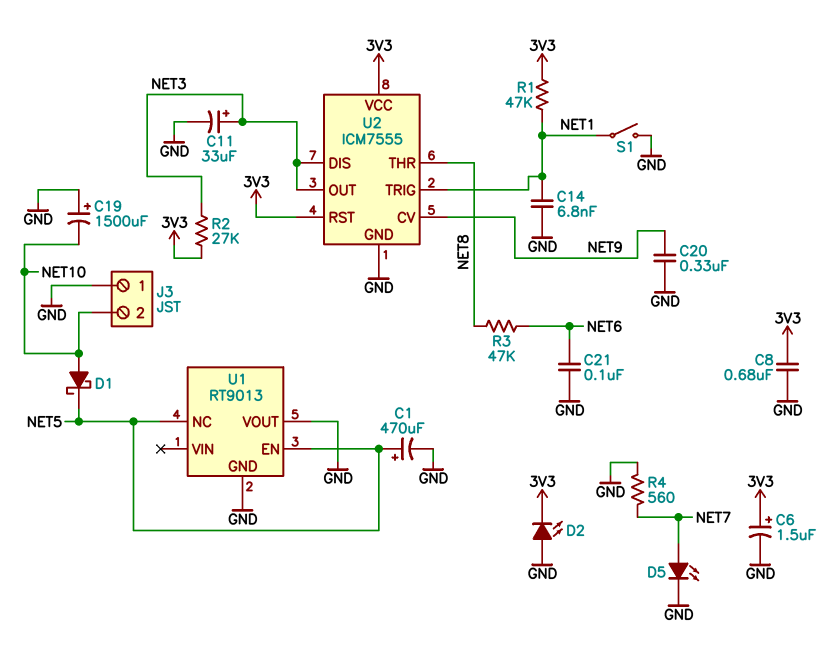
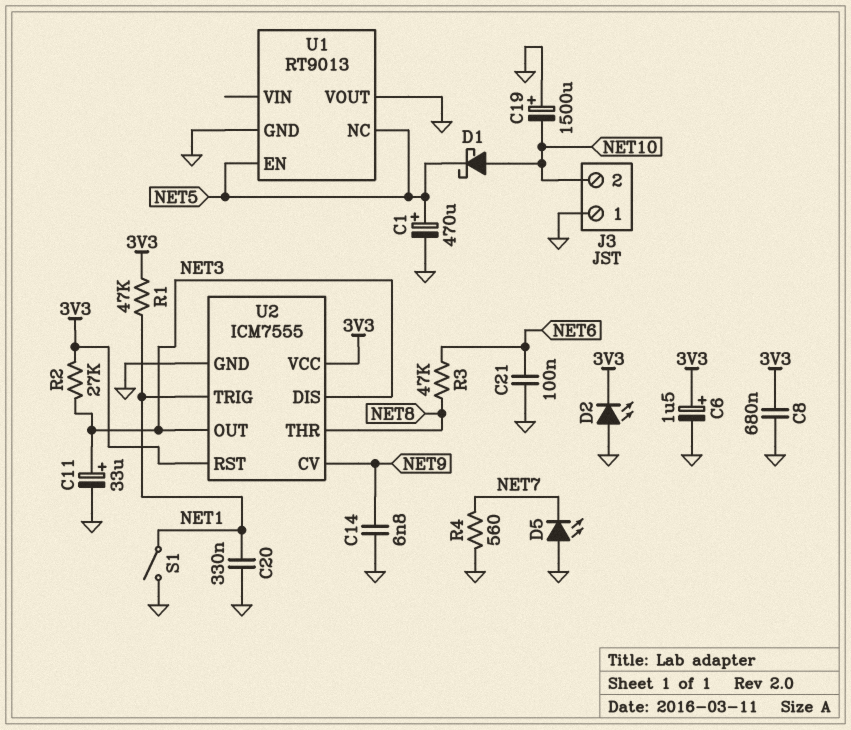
C14: 6.8nF (GND, NET1) -> 6.8nF (GND, NET9)
C20: 330nF (GND, NET9) -> 330nF (GND, NET1)
D5: LED (A NET7, K GND) -> LED (A GND, K NET7)

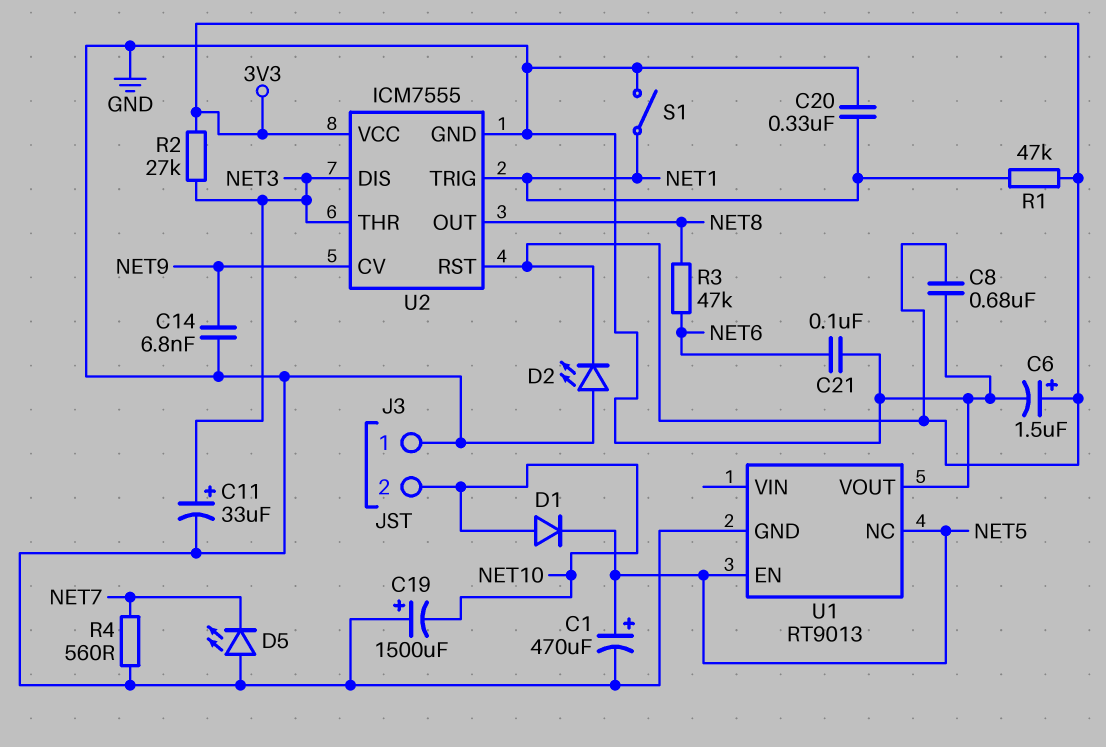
D1: schottky (A NET10, K NET5) -> diode (A NET10, K NET5)
U2 pin OUT: NET3 -> NET8
U2 pin THR: NET8 -> NET3

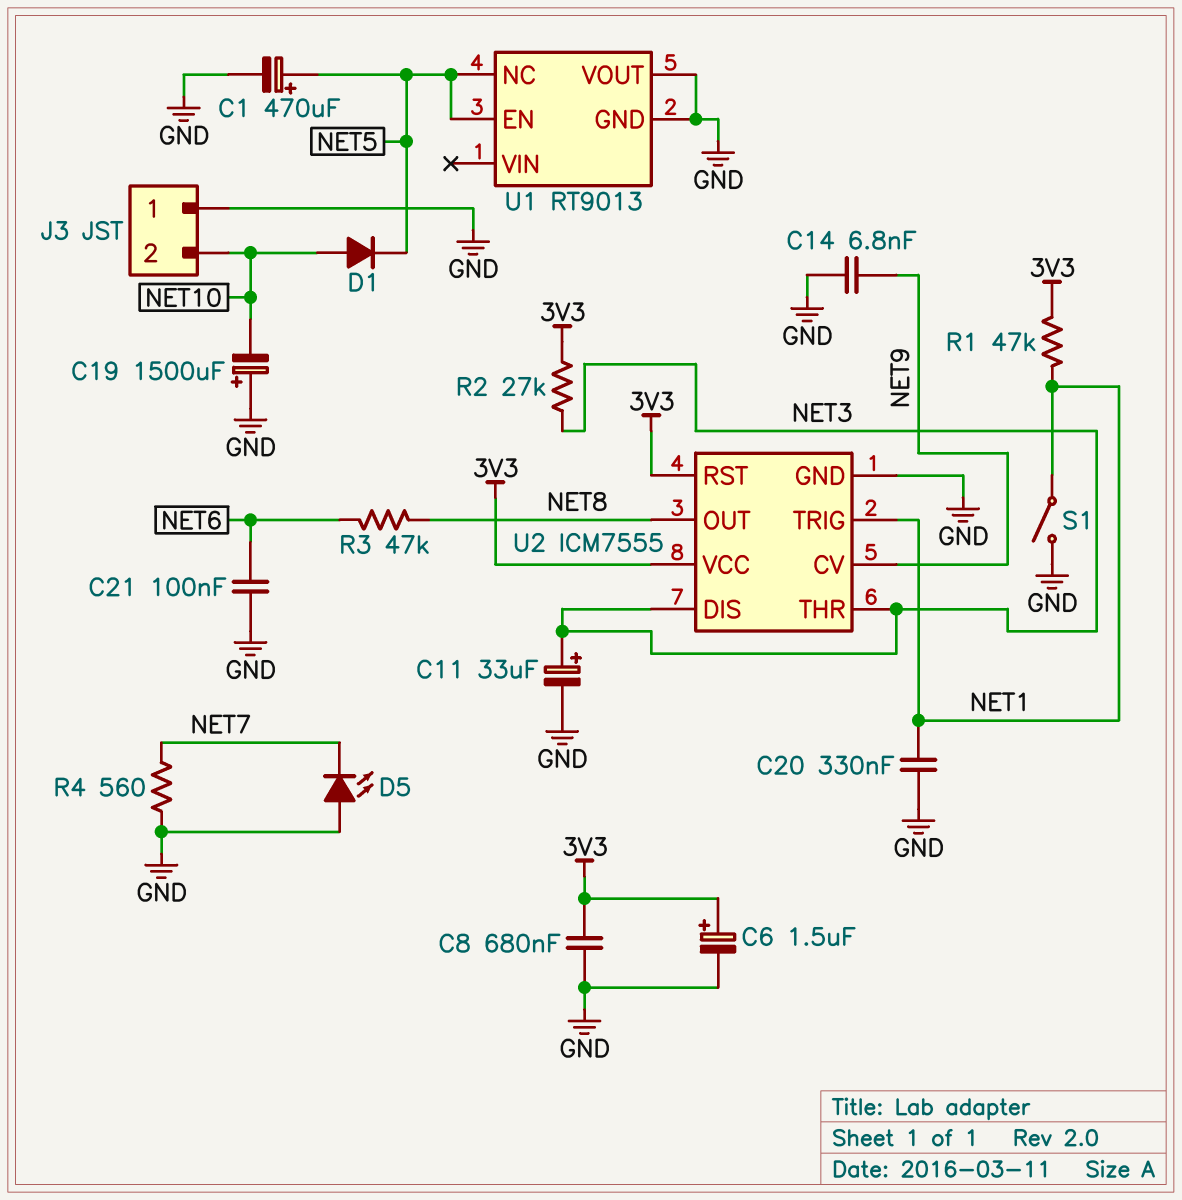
D2: LED (A GND, K 3V3) -> none

